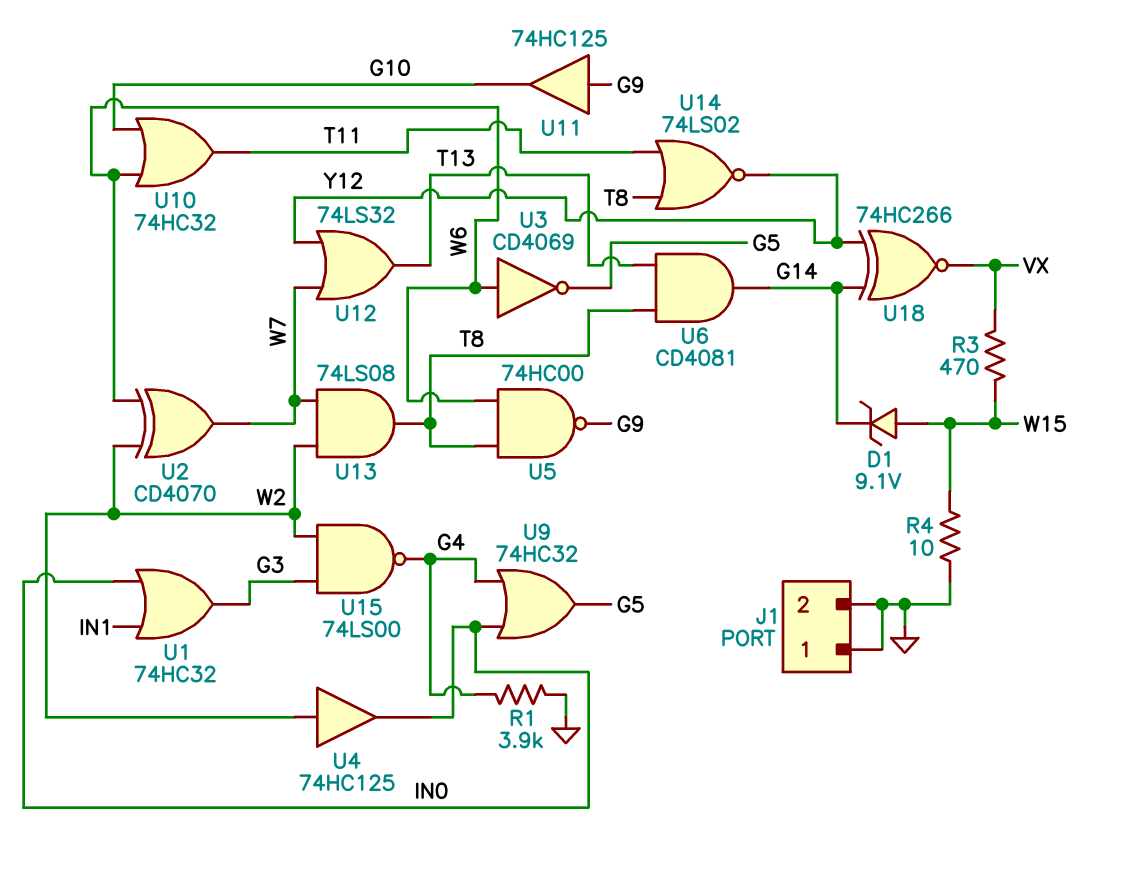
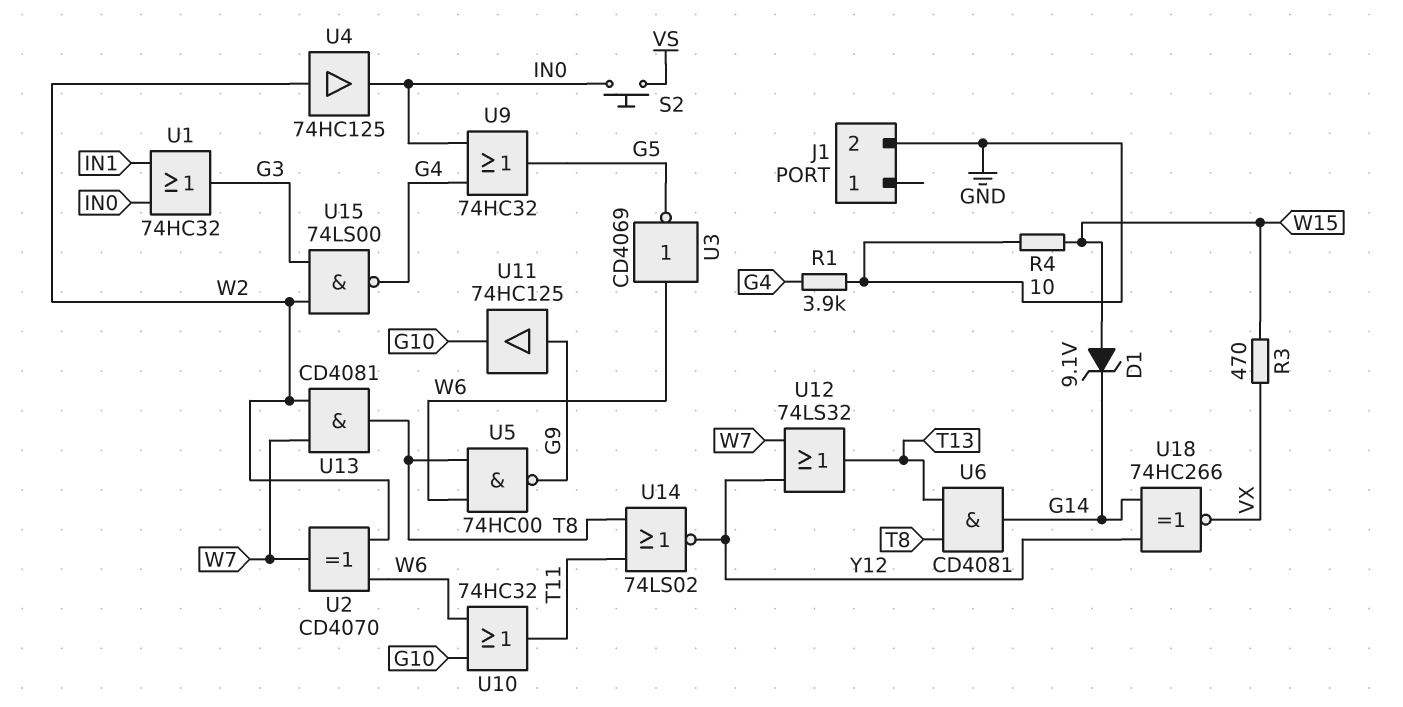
J1 pin 1: GND -> none
S2: none -> button (IN0, VS)
U13: AND 74LS08 (in W2, in W7, out T8) -> AND CD4081 (in W2, in W7, out T8)

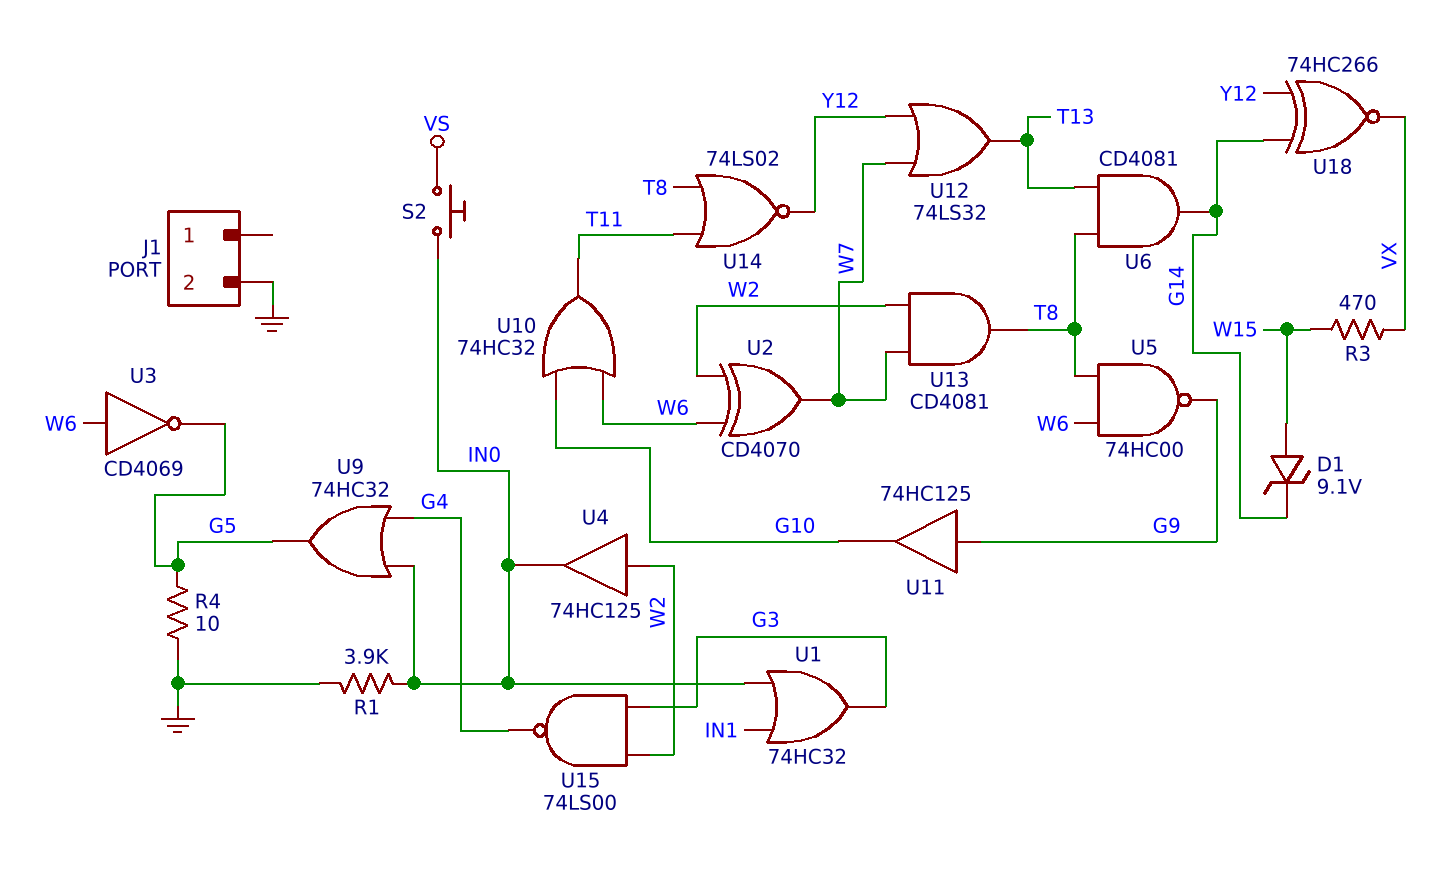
R1: 3.9k (G4, GND) -> 3.9k (GND, IN0)
R4: 10 (GND, W15) -> 10 (G5, GND)

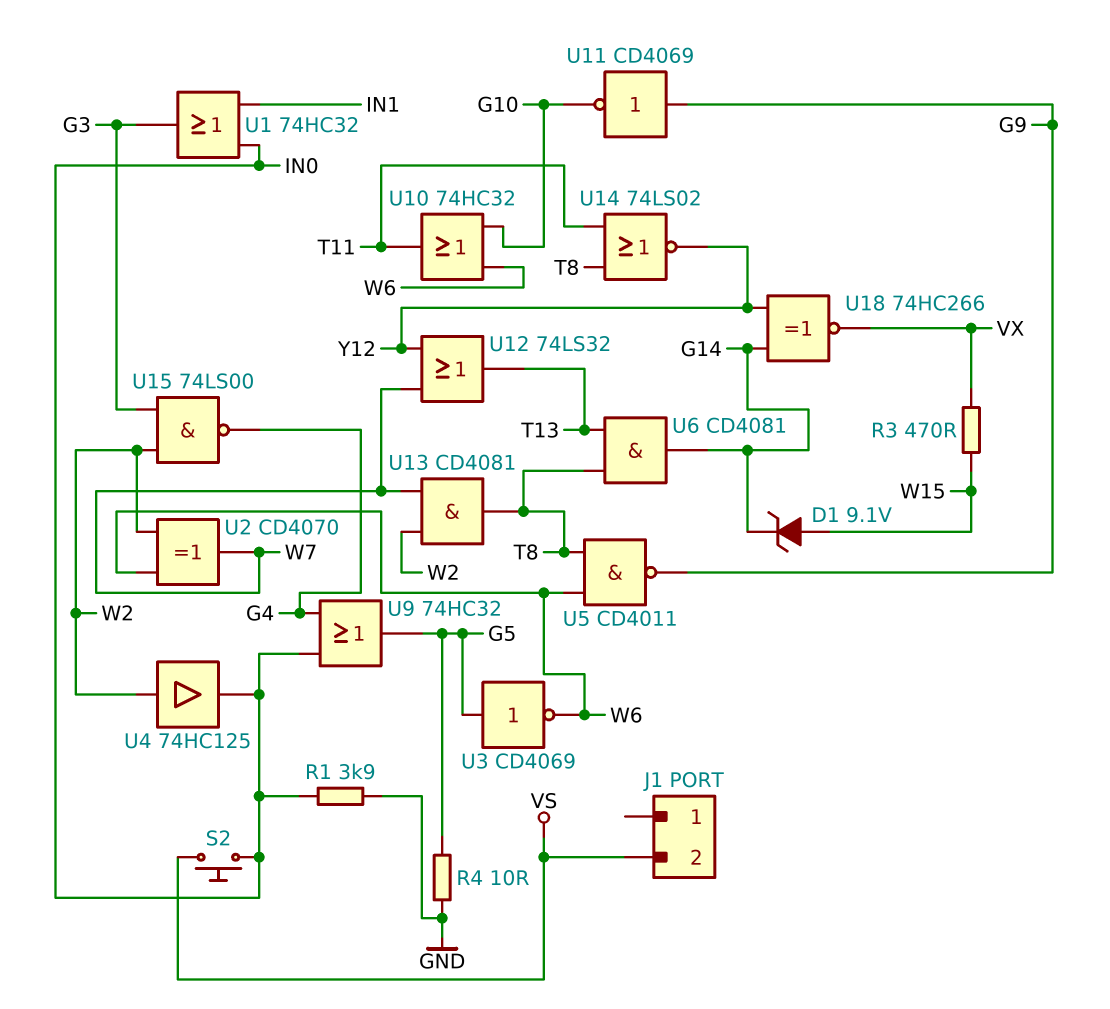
J1 pin 2: GND -> VS
U3: NOT CD4069 (in W6, out G5) -> NOT CD4069 (in G5, out W6)
U5: NAND 74HC00 (in T8, in W6, out G9) -> NAND CD4011 (in T8, in W6, out G9)
U11: buffer 74HC125 (in G9, out G10) -> NOT CD4069 (in G9, out G10)

